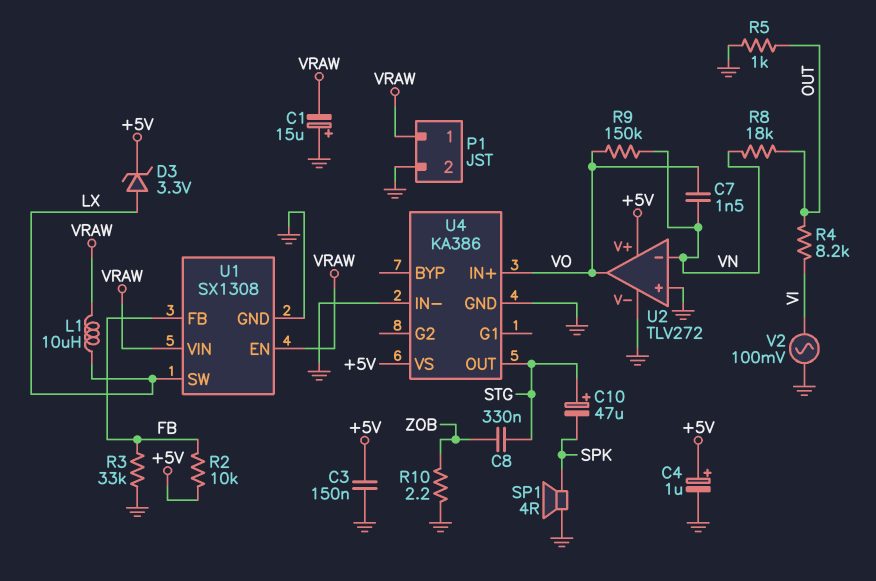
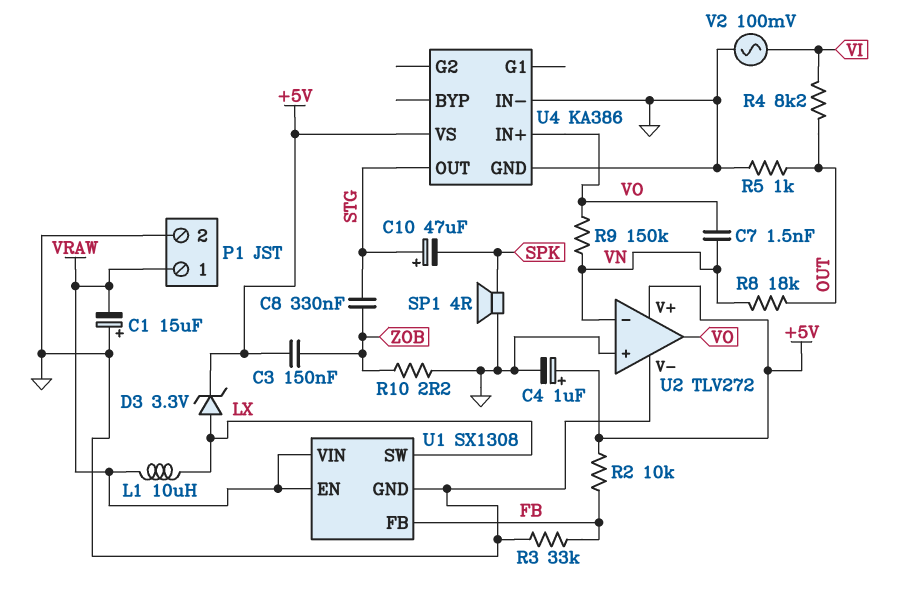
C3: 150nF (+5V, GND) -> 150nF (+5V, ZOB)

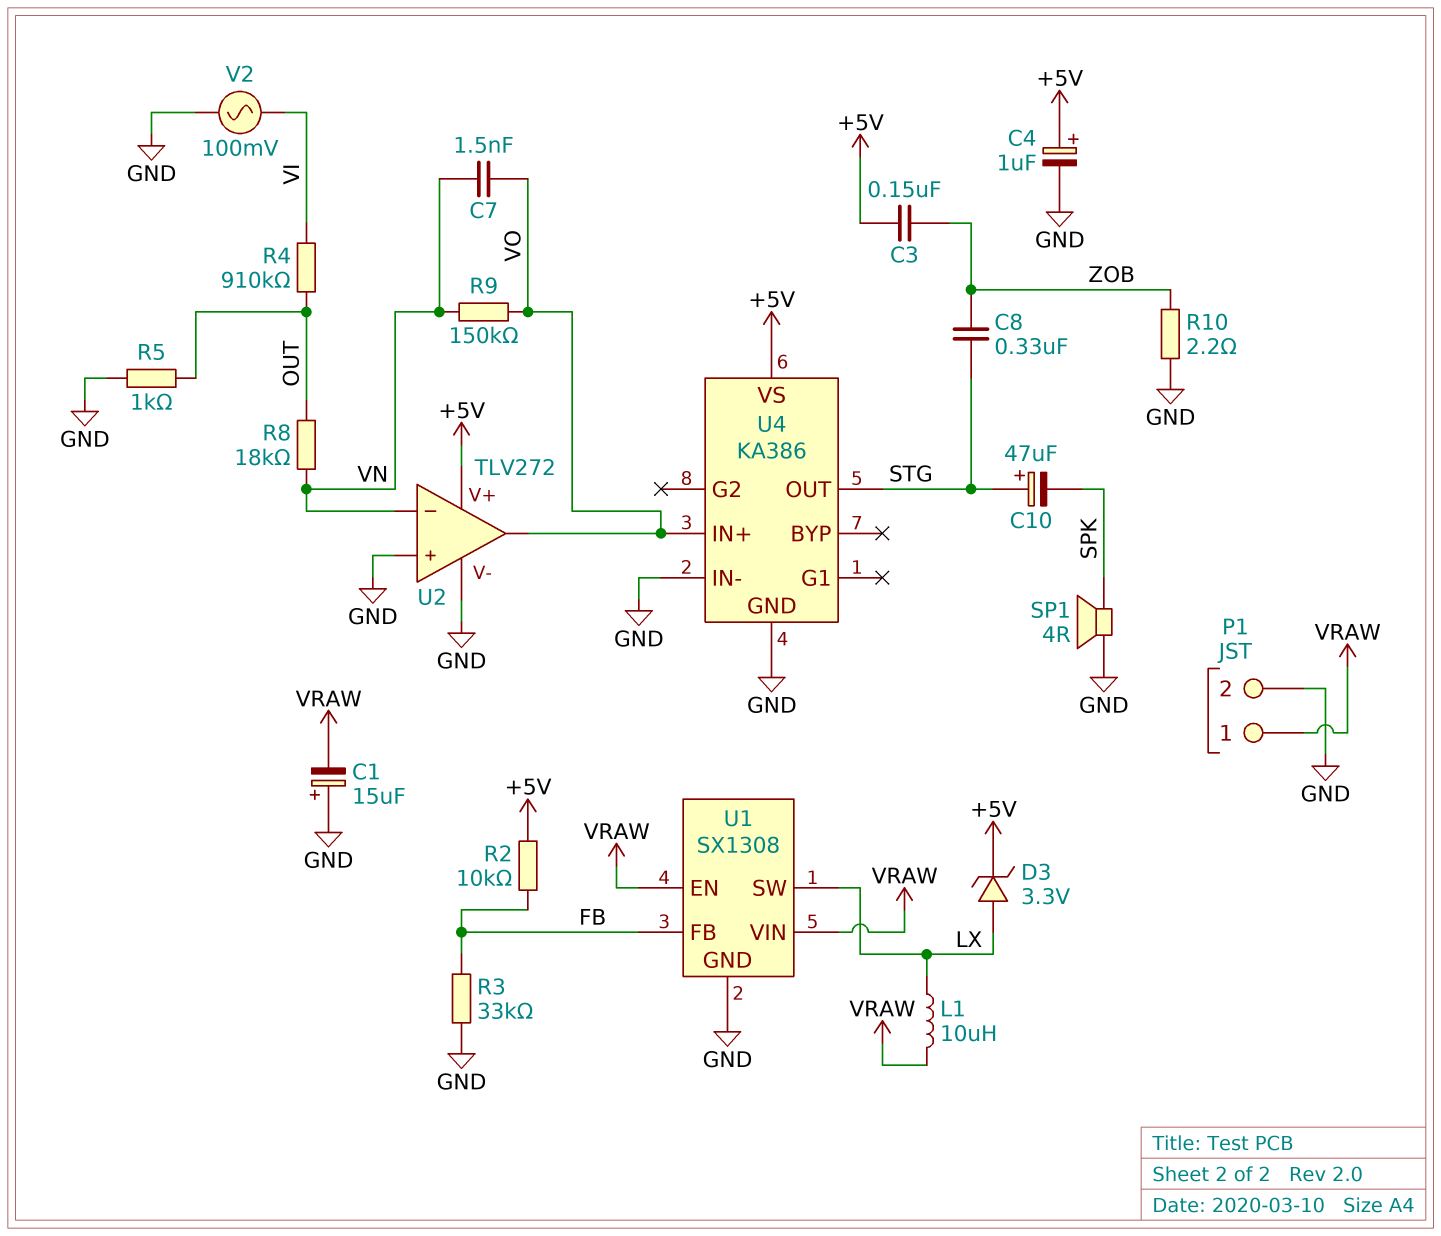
R4: 8.2k (OUT, VI) -> 910k (OUT, VI)

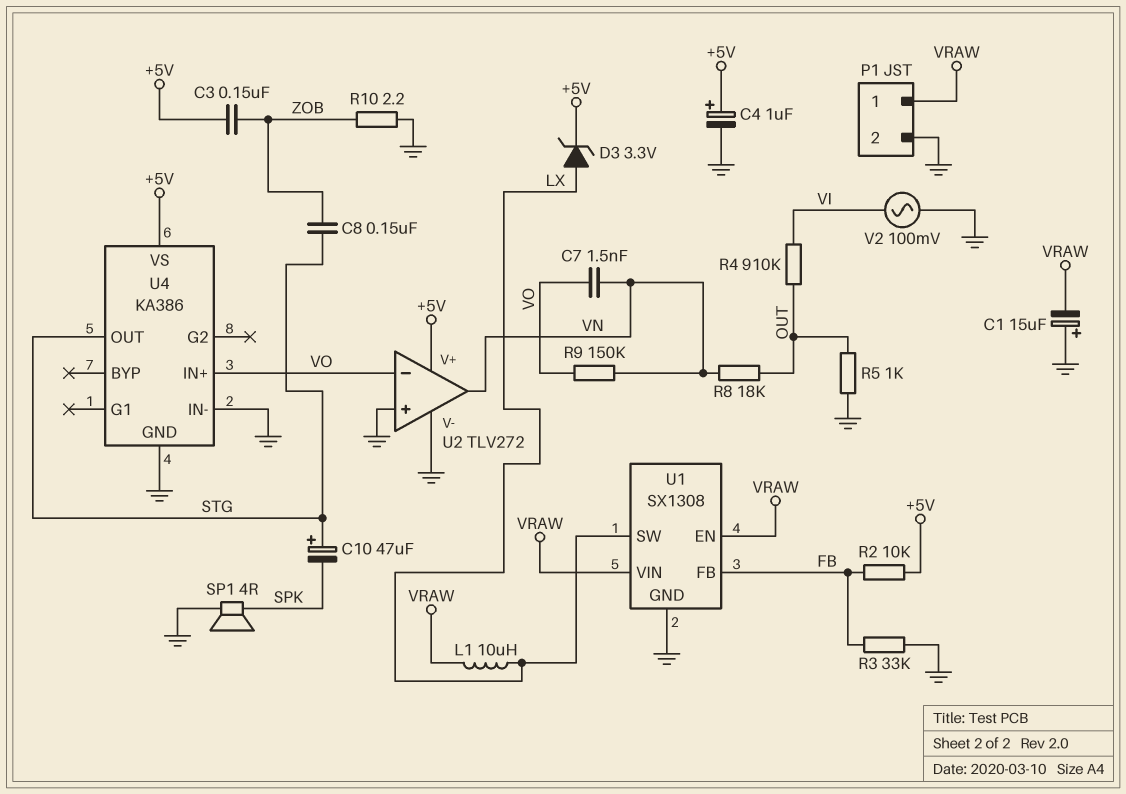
C8: 330nF (STG, ZOB) -> 150nF (STG, ZOB)
U2 pin in-: VN -> VO
U2 pin out: VO -> VN

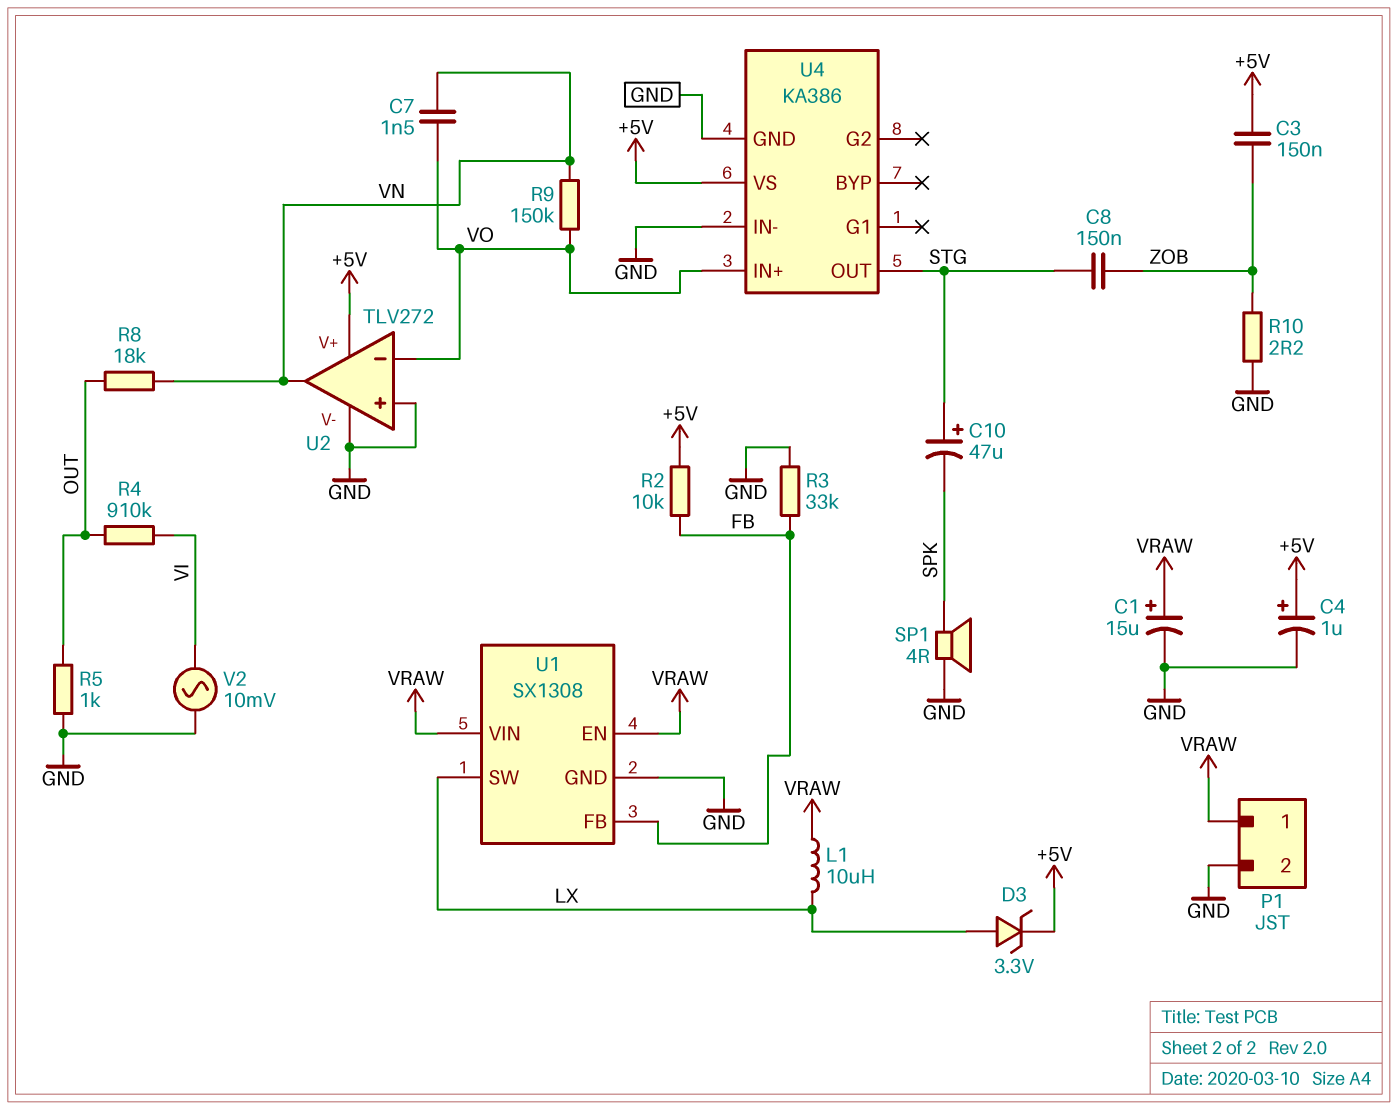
C1: 15uF (plus GND, minus VRAW) -> 15uF (plus VRAW, minus GND)
V2: AC 100mV (GND, VI) -> AC 10mV (GND, VI)

